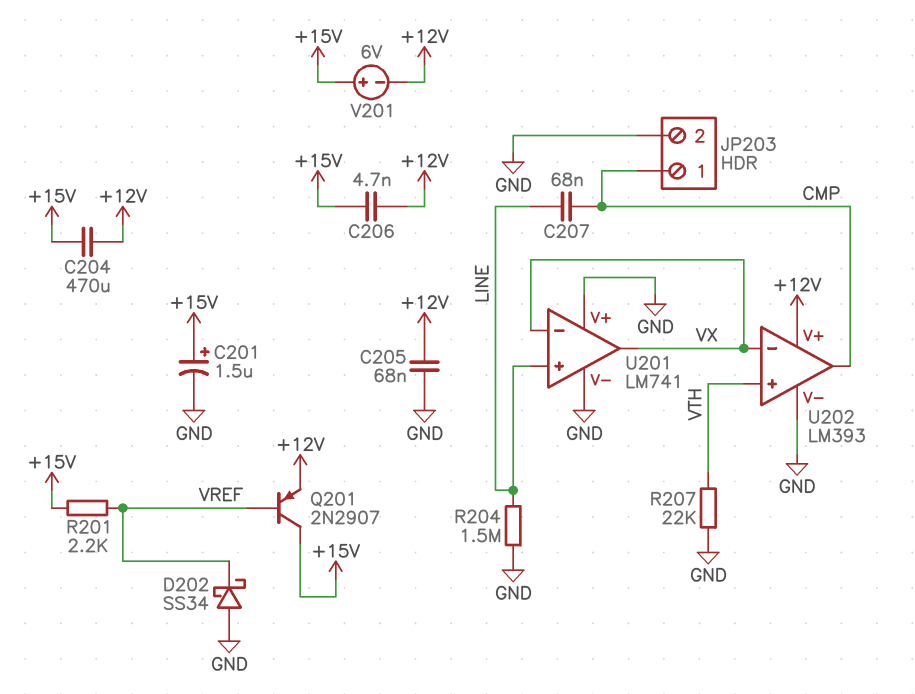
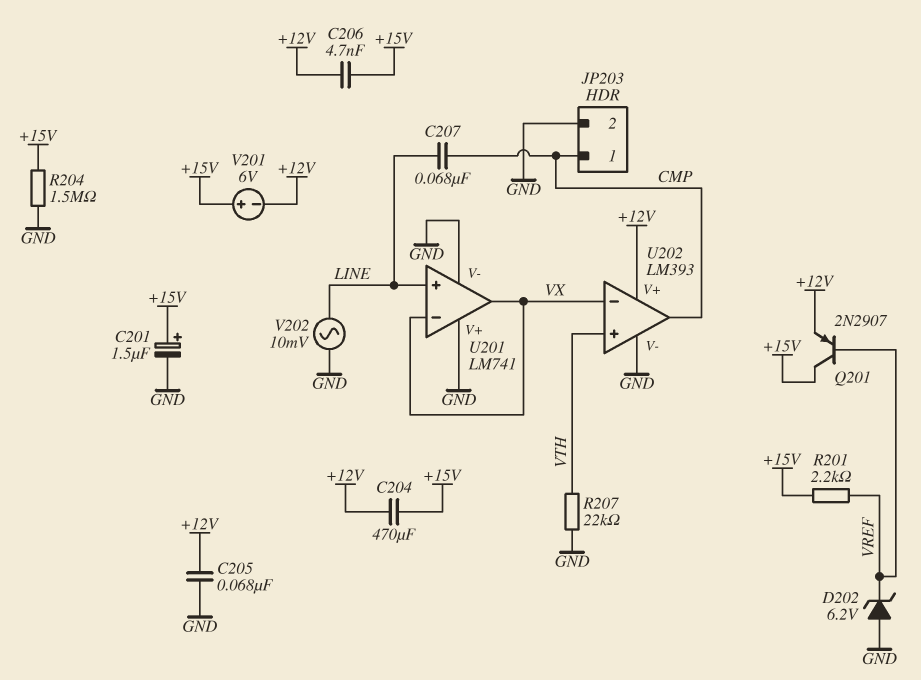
D202: schottky SS34 (A GND, K VREF) -> zener 6.2V (A GND, K VREF)
R204: 1.5M (GND, LINE) -> 1.5M (+15V, GND)
V202: none -> AC 10mV (GND, LINE)

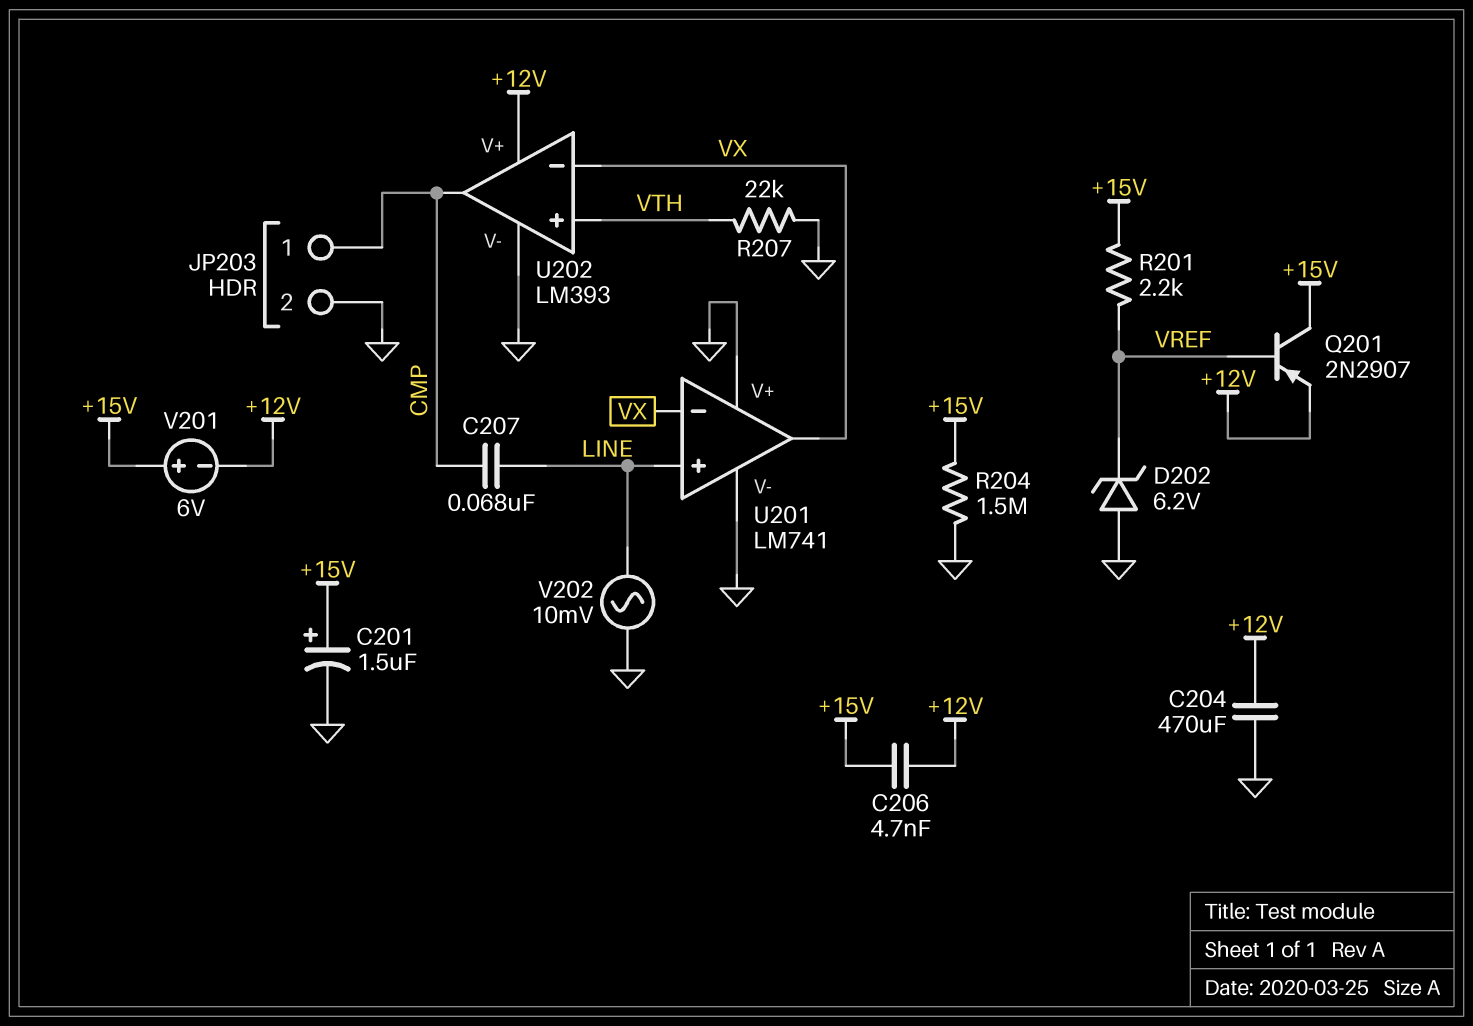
C204: 470uF (+12V, +15V) -> 470uF (+12V, GND)
C205: 68nF (+12V, GND) -> none

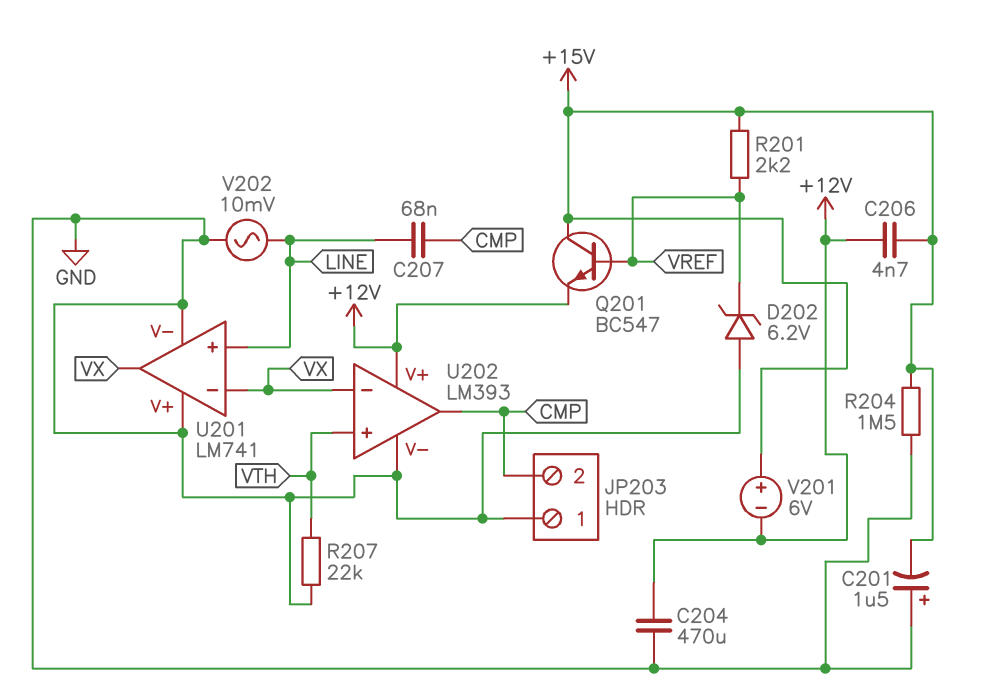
C201: 1.5uF (plus +15V, minus GND) -> 1.5uF (plus GND, minus +15V)
JP203 pin 1: CMP -> GND
JP203 pin 2: GND -> CMP
Q201: PNP 2N2907 (B VREF, C +15V, E +12V) -> NPN BC547 (B VREF, C +15V, E +12V)

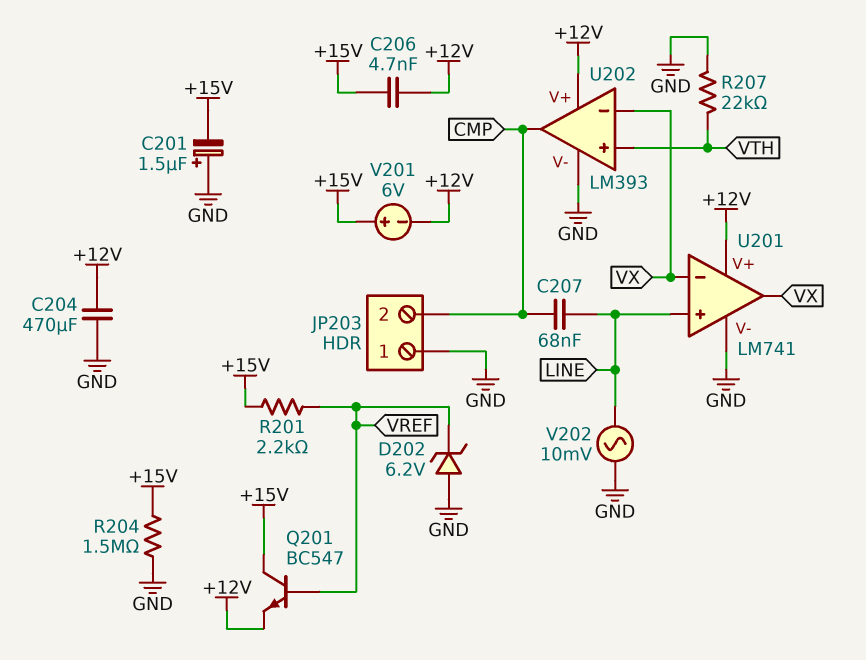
U201 pin V+: GND -> +12V

